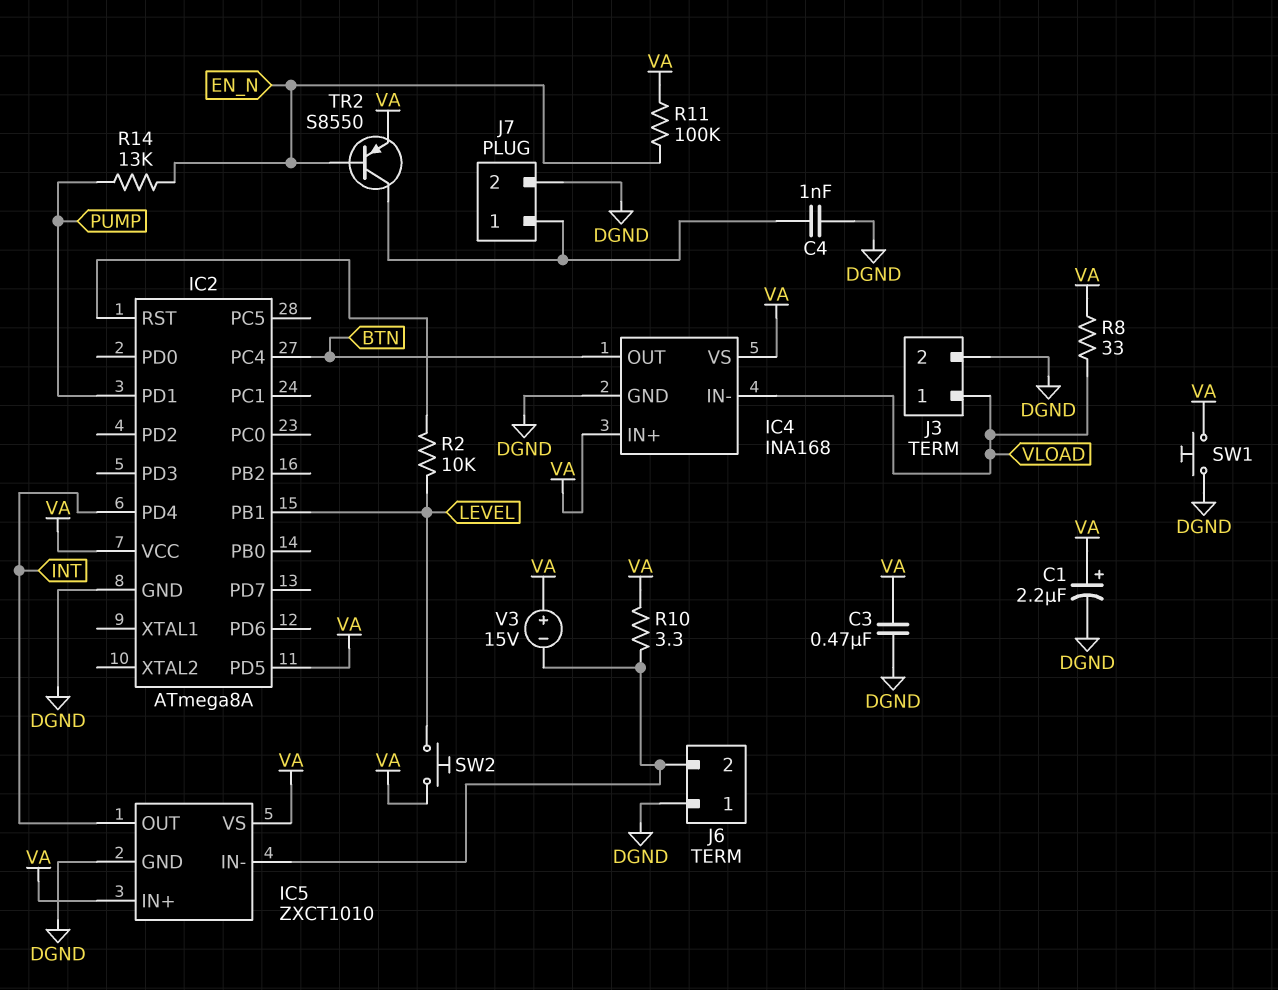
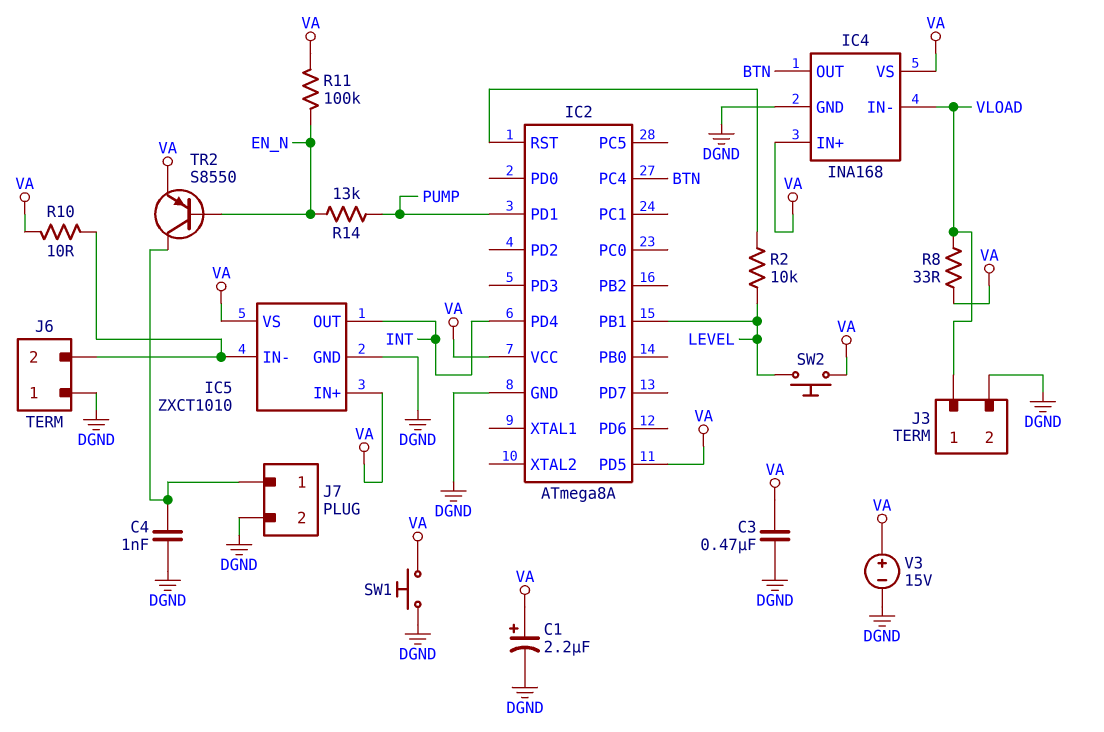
R10: 3.3 (IC5/IN-, VA) -> 10 (IC5/IN-, VA)
V3: 15V (plus VA, minus IC5/IN-) -> 15V (plus VA, minus DGND)

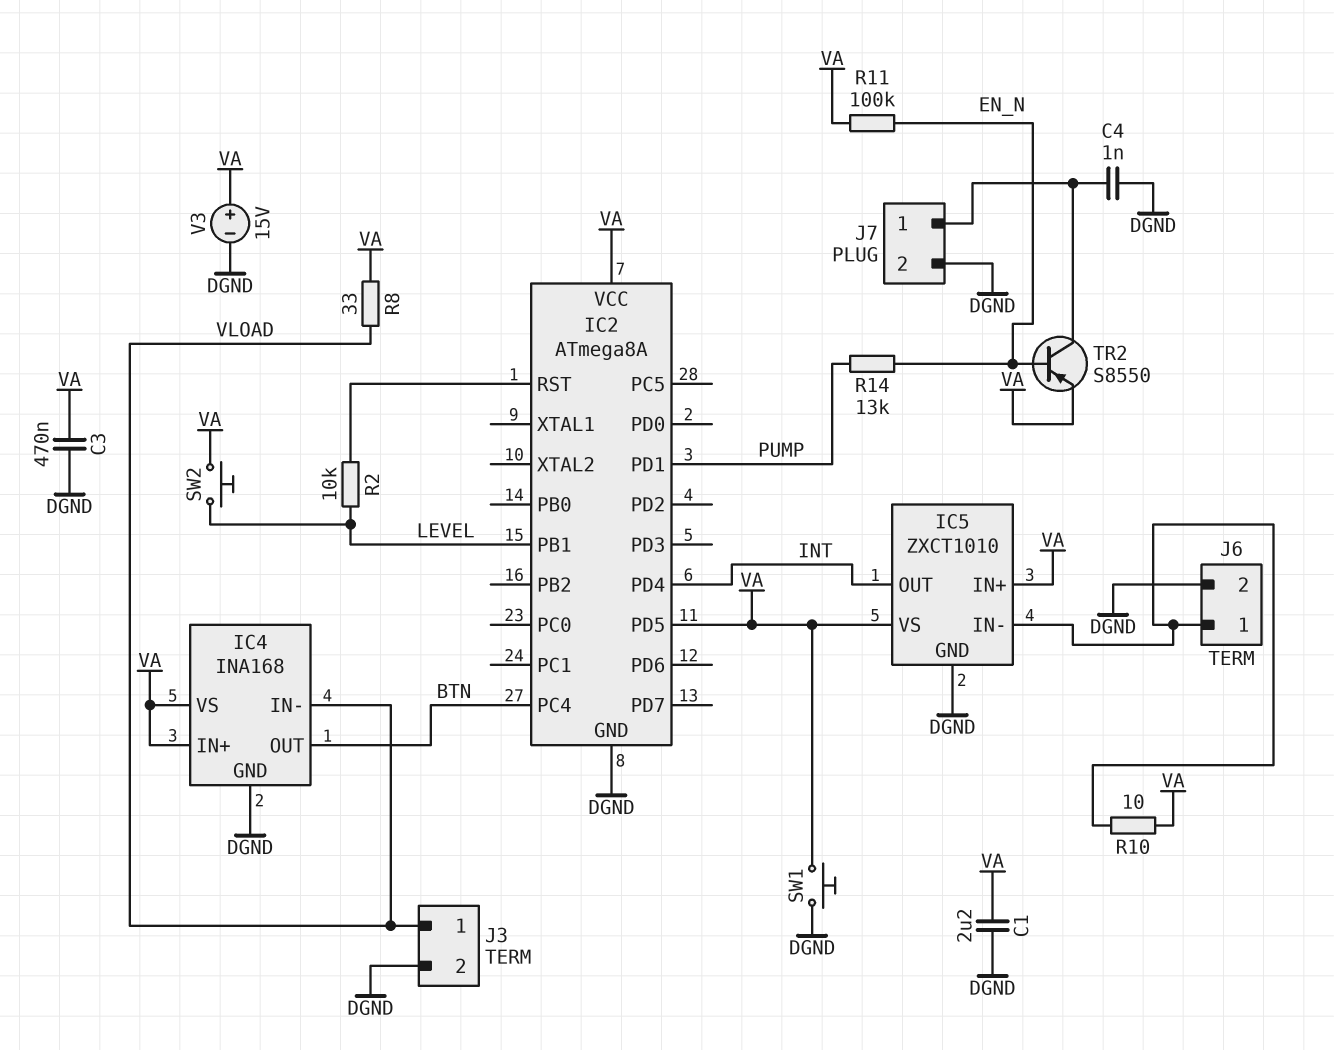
C1: 2.2uF (plus VA, minus DGND) -> 2.2uF (DGND, VA)
J6 pin 1: DGND -> IC5/IN-
J6 pin 2: IC5/IN- -> DGND

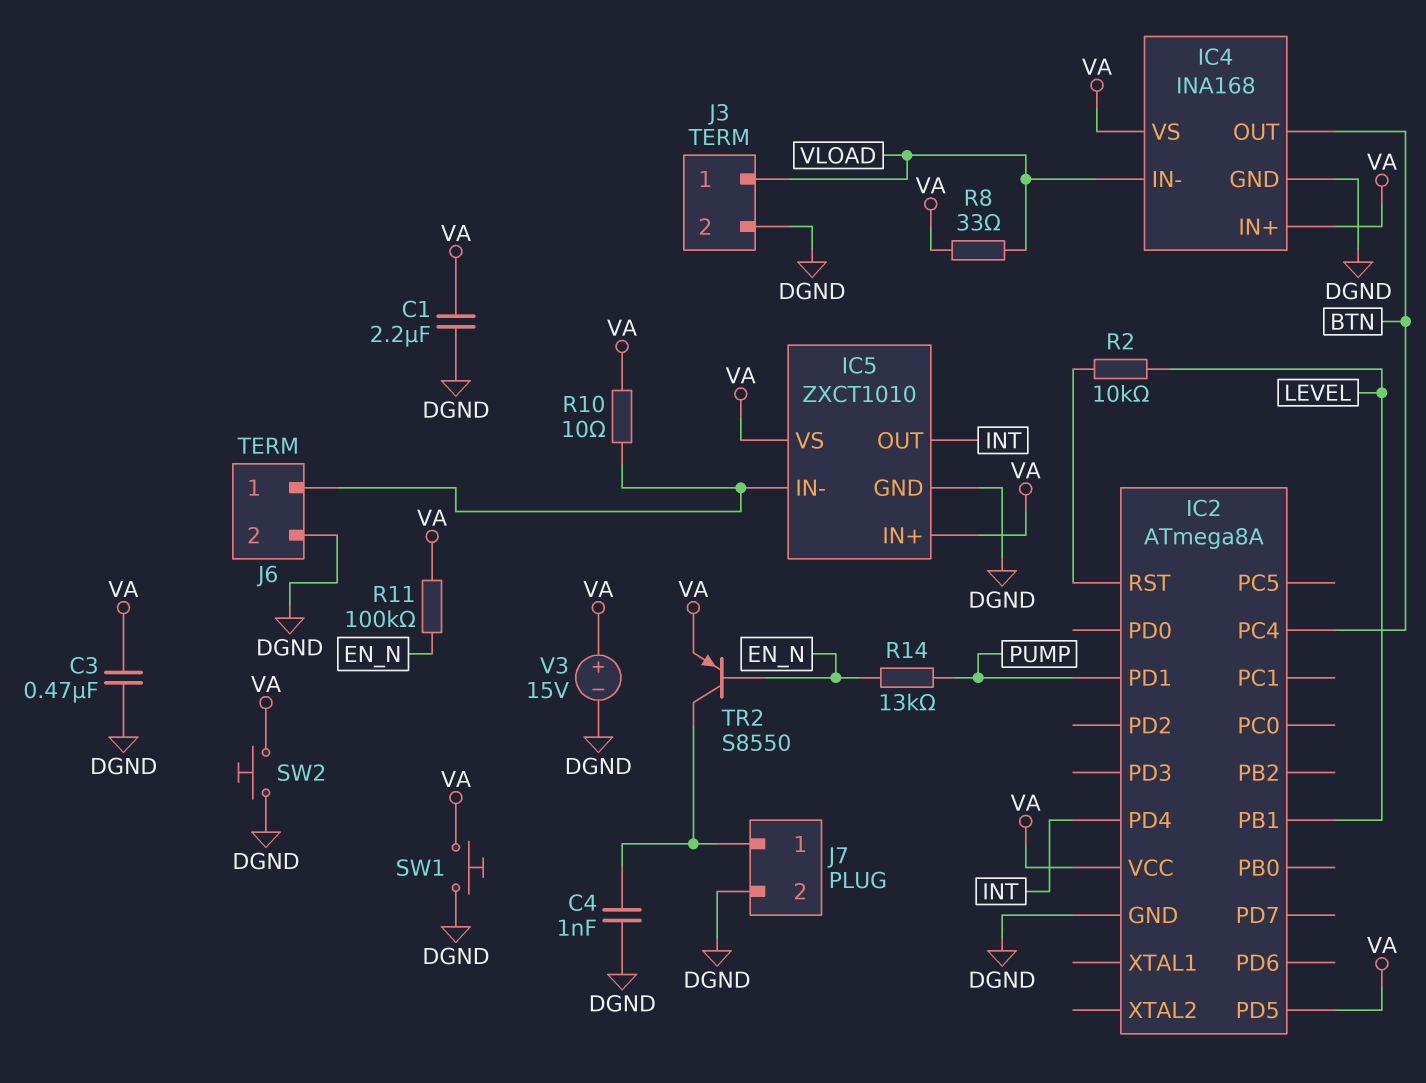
SW2: button (LEVEL, VA) -> button (DGND, VA)

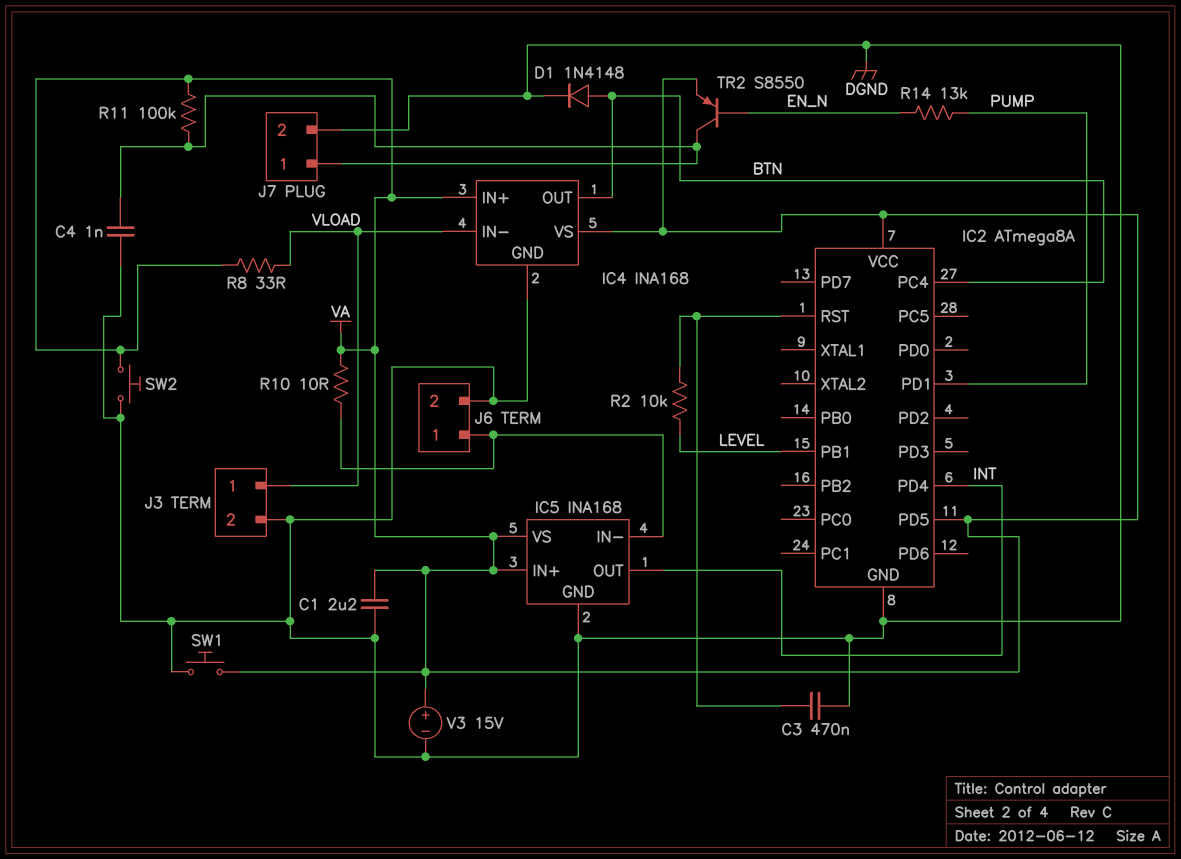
C3: 470nF (DGND, VA) -> 470nF (DGND, IC2/RST)
D1: none -> diode 1N4148 (A BTN, K DGND)
IC5: ZXCT1010 -> INA168
R11: 100k (EN_N, VA) -> 100k (J7/1, VA)

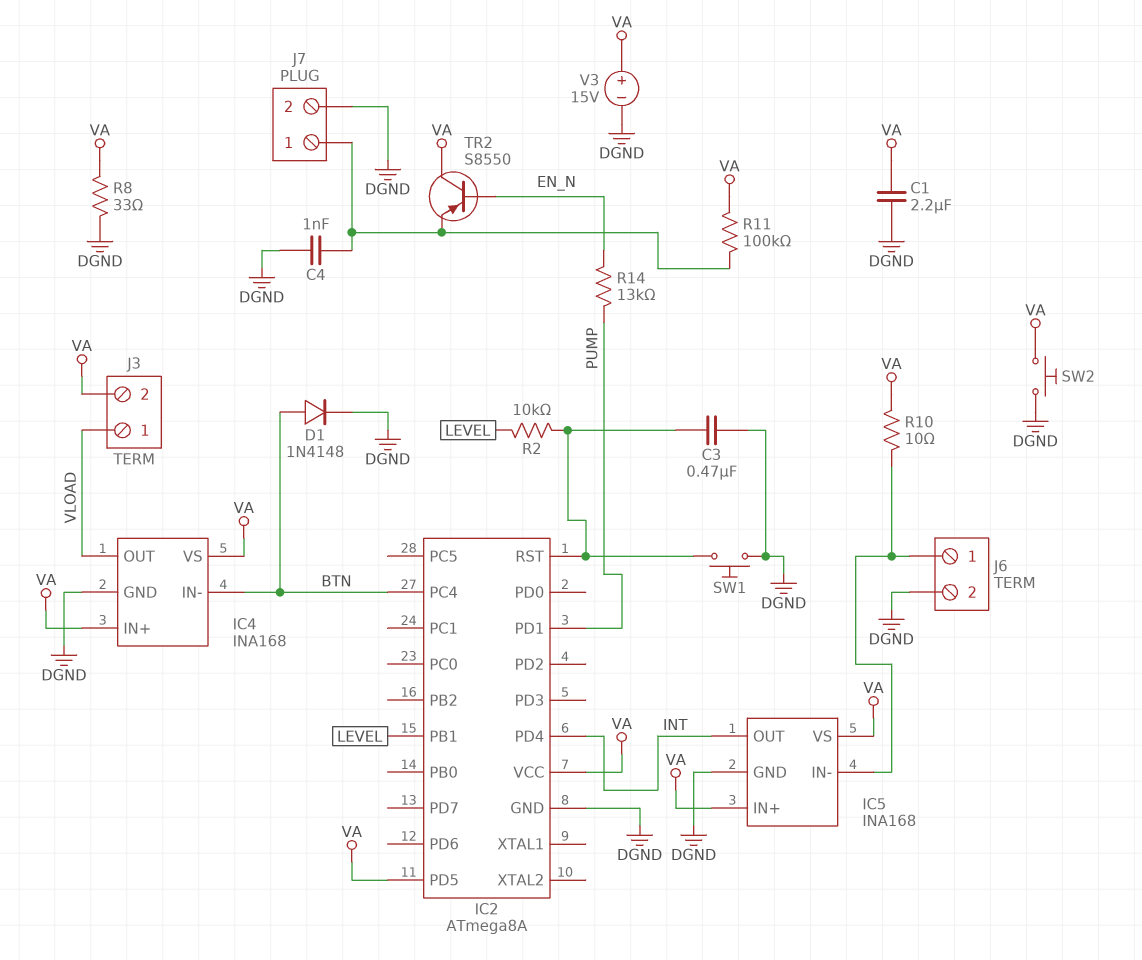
IC4 pin IN-: VLOAD -> BTN
IC4 pin OUT: BTN -> VLOAD
J3 pin 2: DGND -> VA
R8: 33 (VA, VLOAD) -> 33 (DGND, VA)
SW1: button (DGND, VA) -> button (DGND, IC2/RST)
TR2: PNP S8550 (B EN_N, C J7/1, E VA) -> PNP S8550 (B EN_N, C VA, E J7/1)

